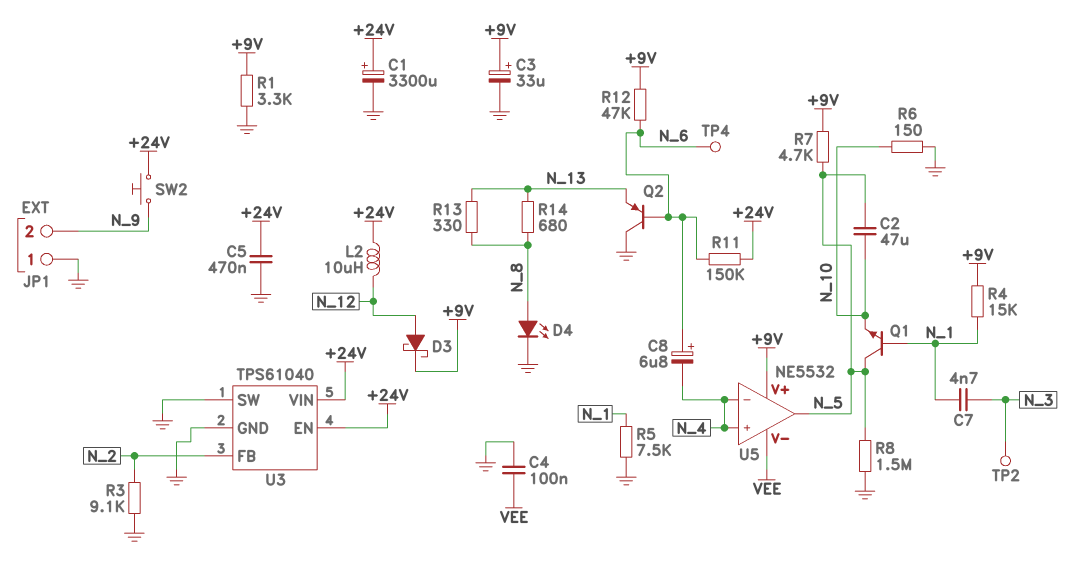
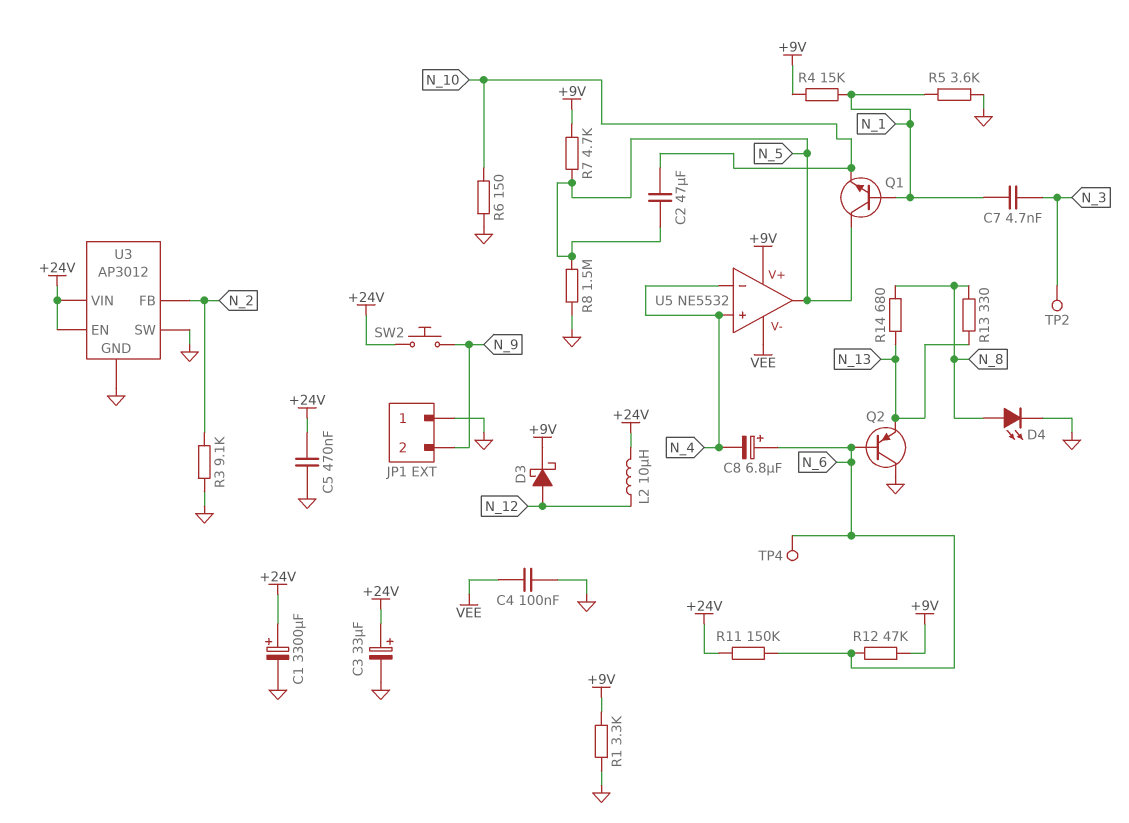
C3: 33uF (plus +9V, minus GND) -> 33uF (plus +24V, minus GND)
R5: 7.5k (GND, N_1) -> 3.6k (GND, N_1)
U3: TPS61040 -> AP3012

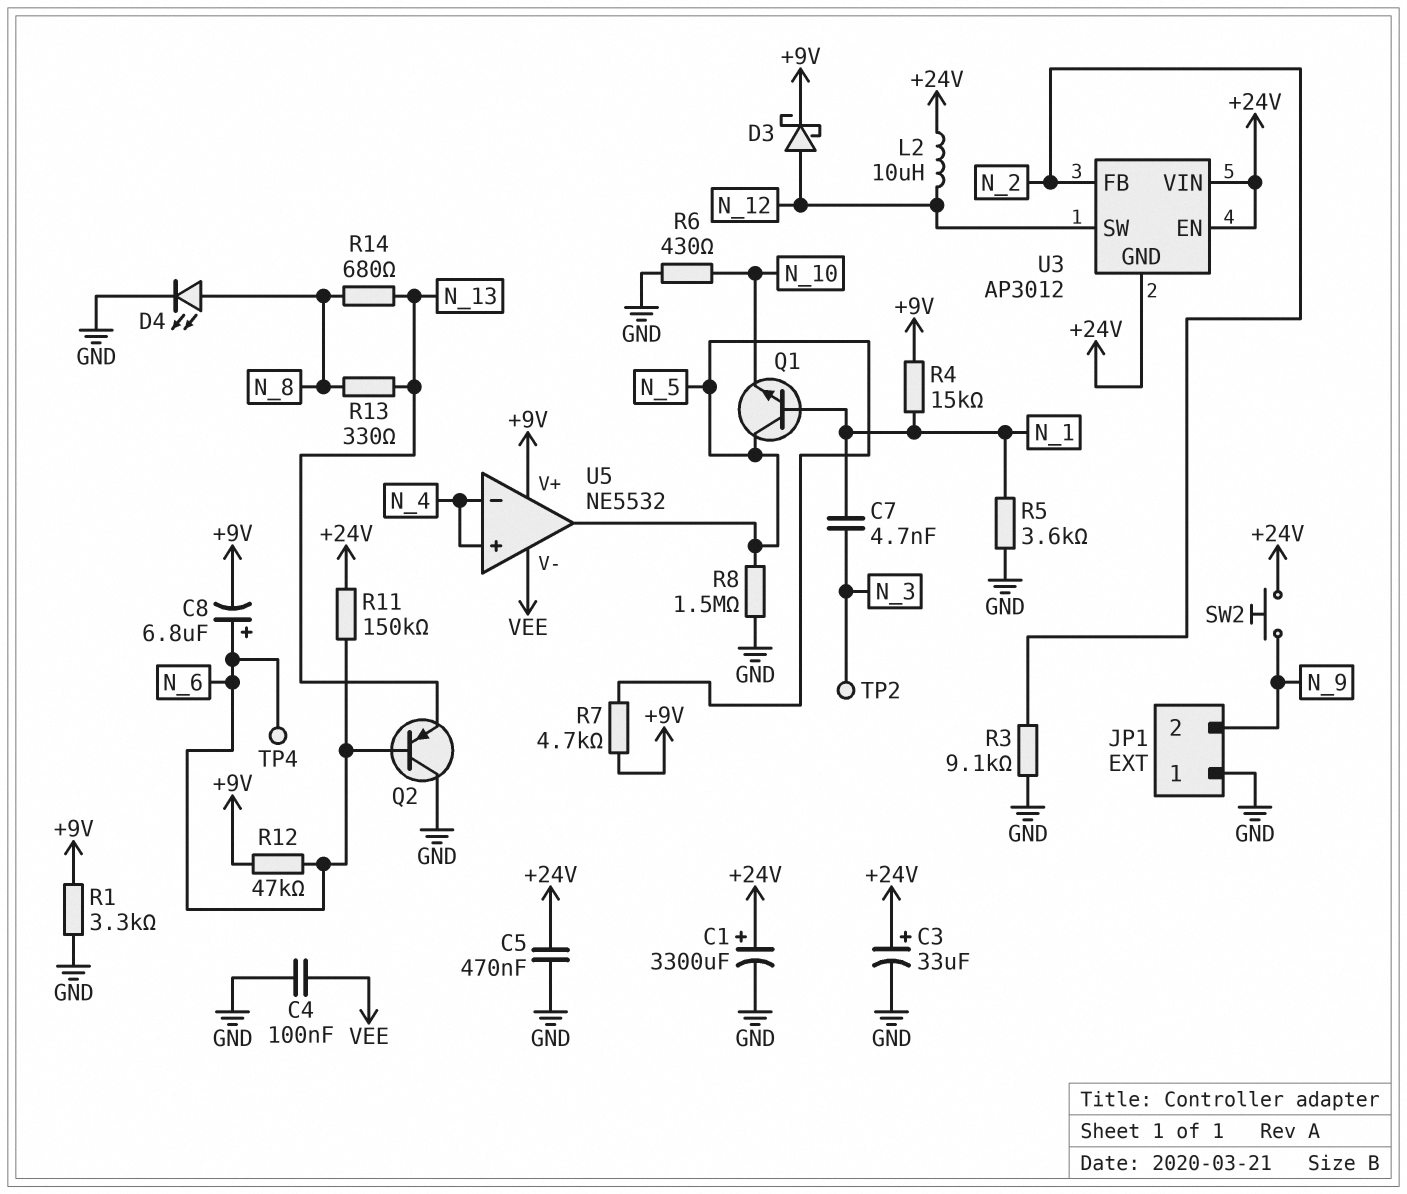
C2: 47uF (N_5, N_10) -> none
C8: 6.8uF (plus N_6, minus N_4) -> 6.8uF (plus N_6, minus +9V)
R6: 150 (GND, N_10) -> 430 (GND, N_10)
U3 pin GND: GND -> +24V
U3 pin SW: GND -> N_12

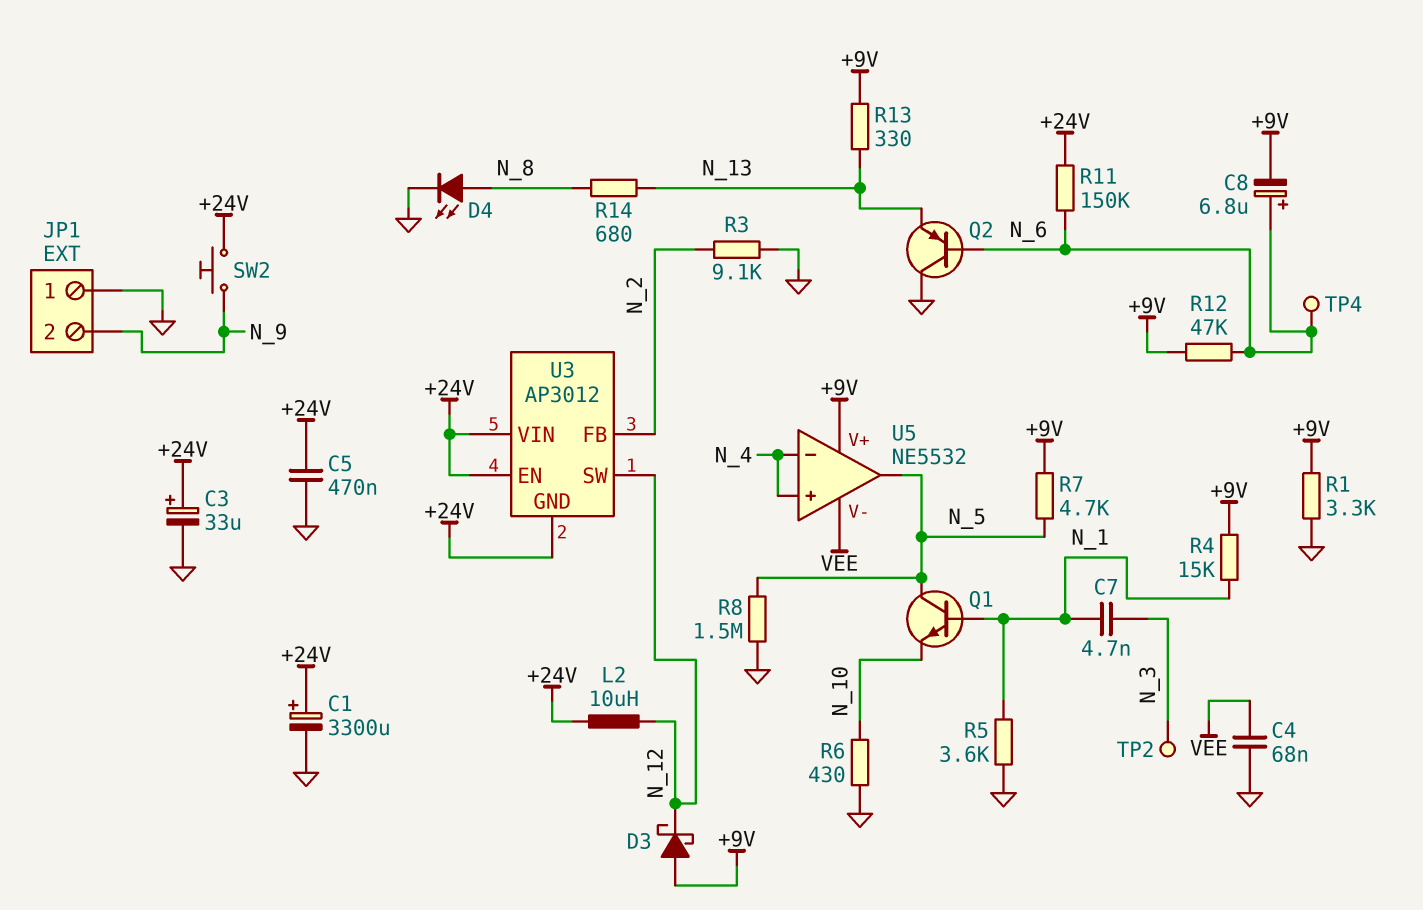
C4: 100nF (GND, VEE) -> 68nF (GND, VEE)
D3: schottky (A N_12, K +9V) -> schottky (A +9V, K N_12)
R13: 330 (N_8, N_13) -> 330 (+9V, N_13)

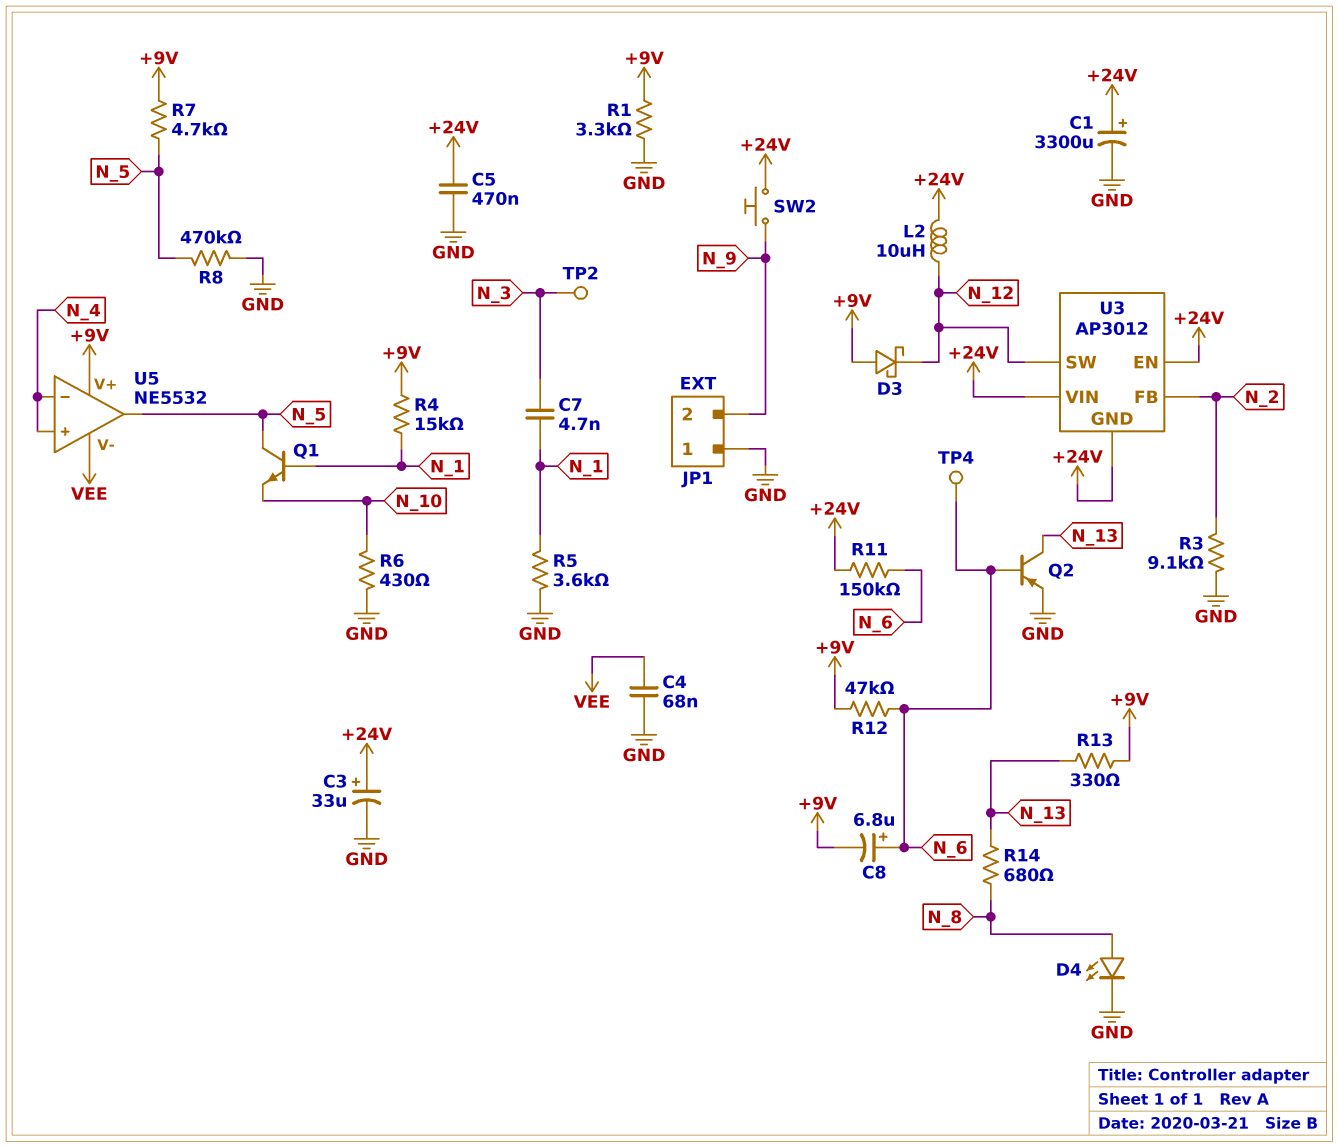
Q2: PNP (B N_6, C GND, E N_13) -> PNP (B N_6, C N_13, E GND)
R8: 1.5M (GND, N_5) -> 470k (GND, N_5)

